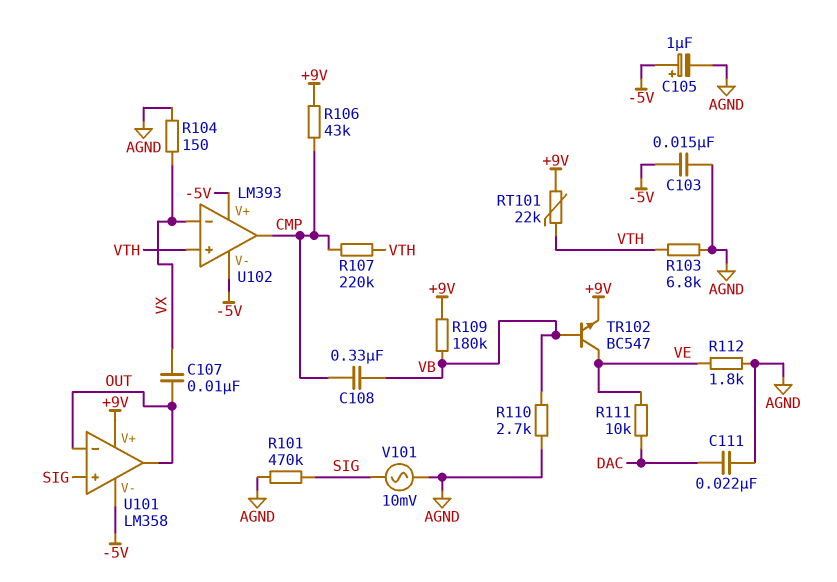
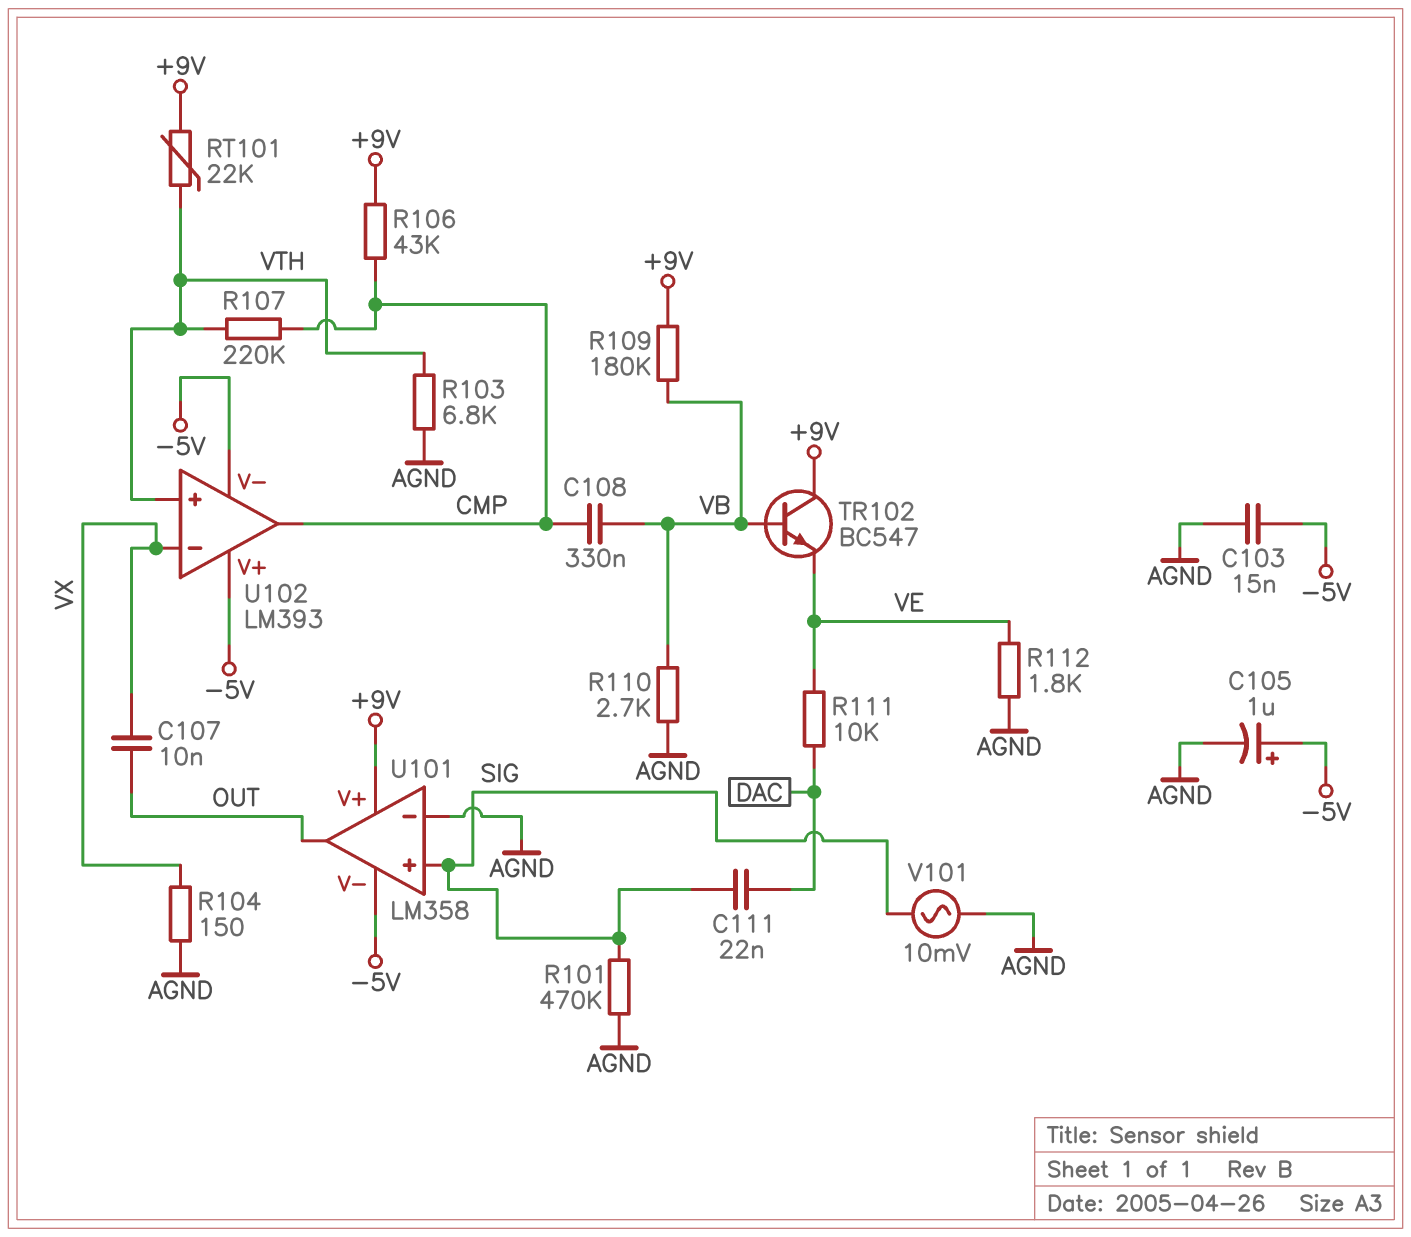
C111: 22nF (AGND, DAC) -> 22nF (DAC, SIG)
TR102: NPN BC547 (B VB, C VE, E +9V) -> NPN BC547 (B VB, C +9V, E VE)
U101 pin in-: OUT -> AGND

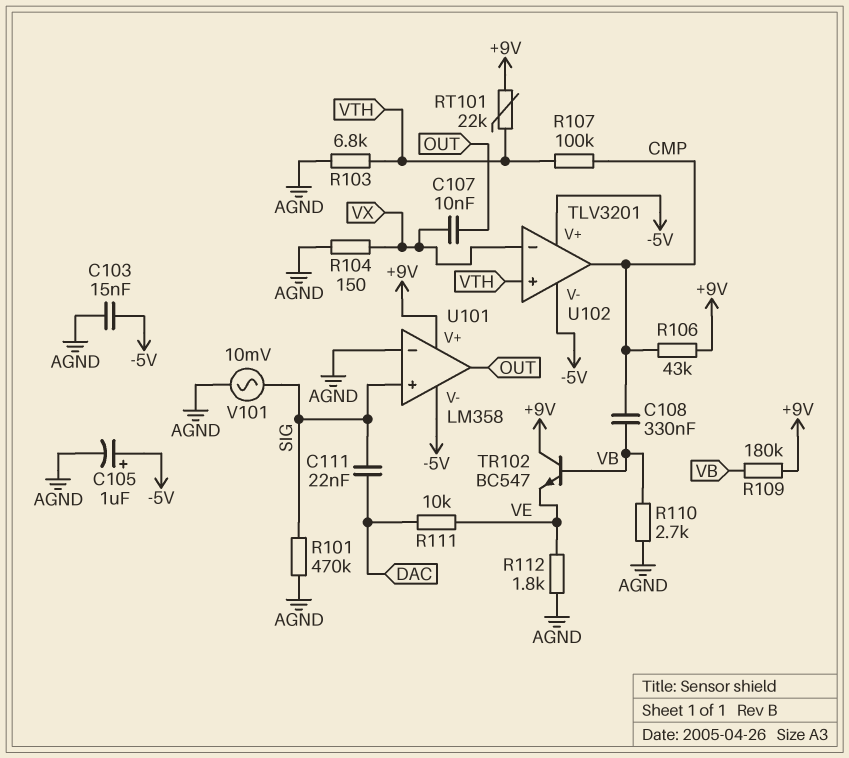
R107: 220k (CMP, VTH) -> 100k (CMP, VTH)
U102: LM393 -> TLV3201

